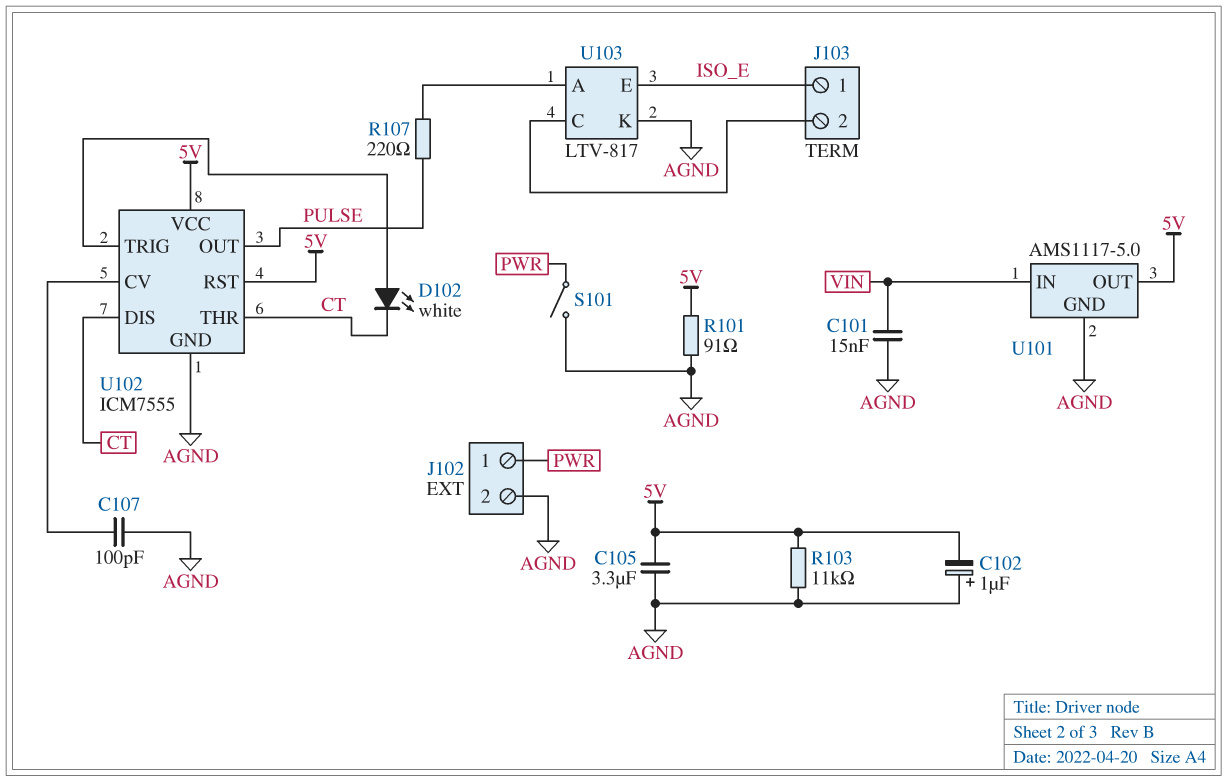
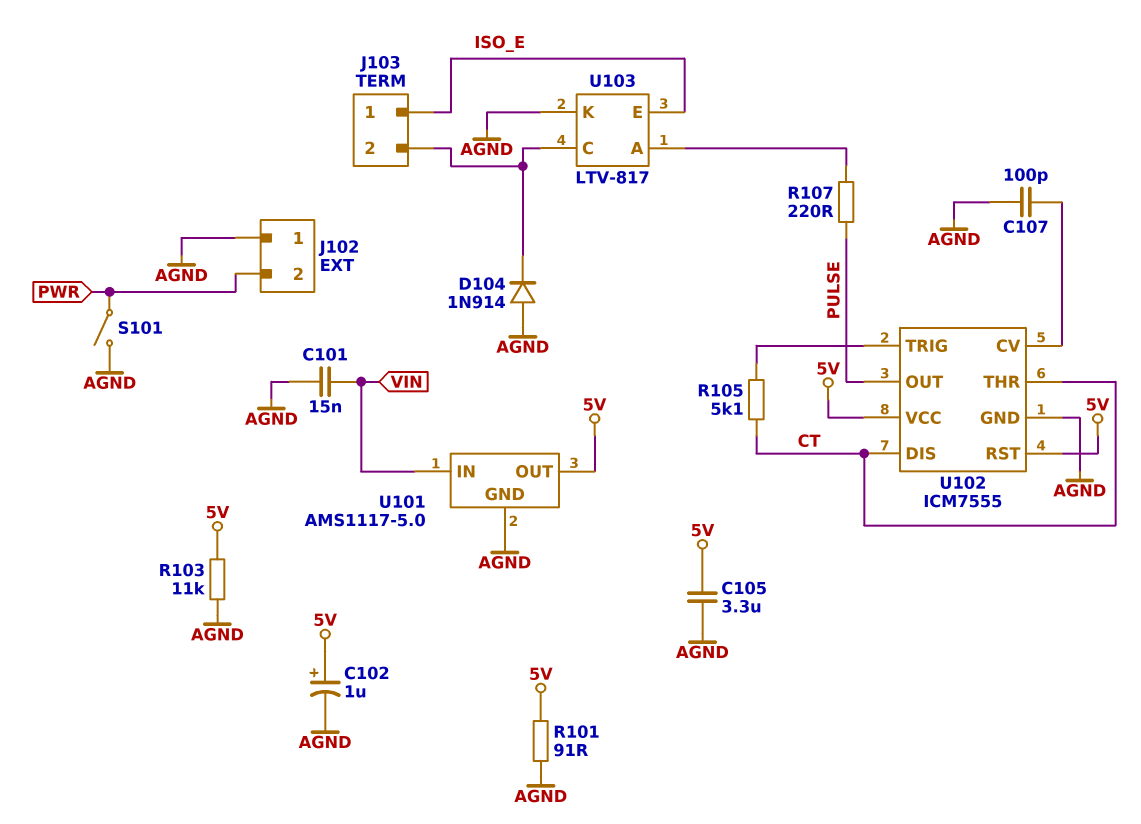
C102: 1uF (plus AGND, minus 5V) -> 1uF (plus 5V, minus AGND)
D102: LED white (A U102/TRIG, K CT) -> none
D104: none -> diode 1N914 (A AGND, K J103/2)
J102 pin 1: PWR -> AGND
J102 pin 2: AGND -> PWR
R105: none -> 5.1k (CT, U102/TRIG)

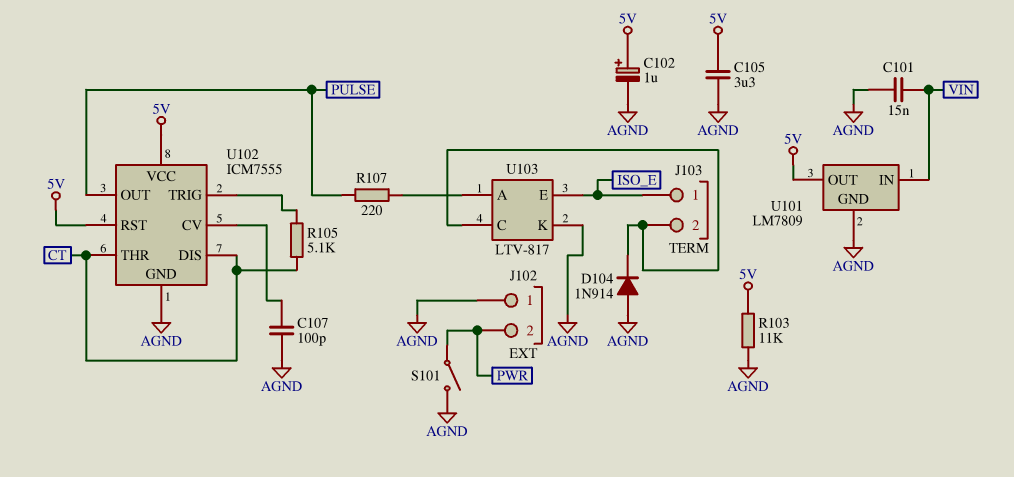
R101: 91 (5V, AGND) -> none
U101: AMS1117-5.0 -> LM7809

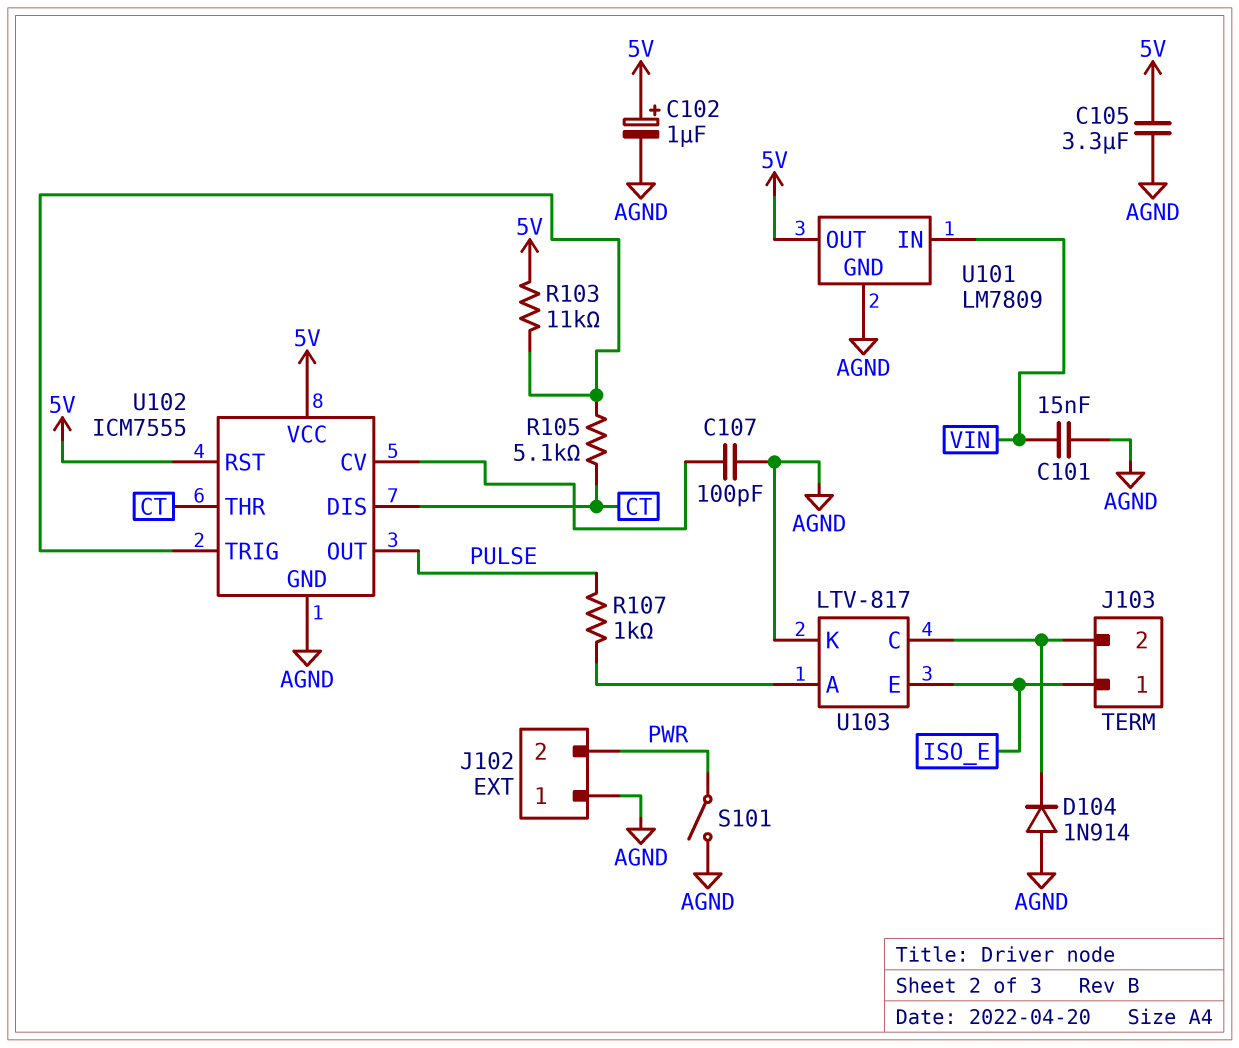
R103: 11k (5V, AGND) -> 11k (5V, U102/TRIG)
R107: 220 (PULSE, U103/A) -> 1k (PULSE, U103/A)

